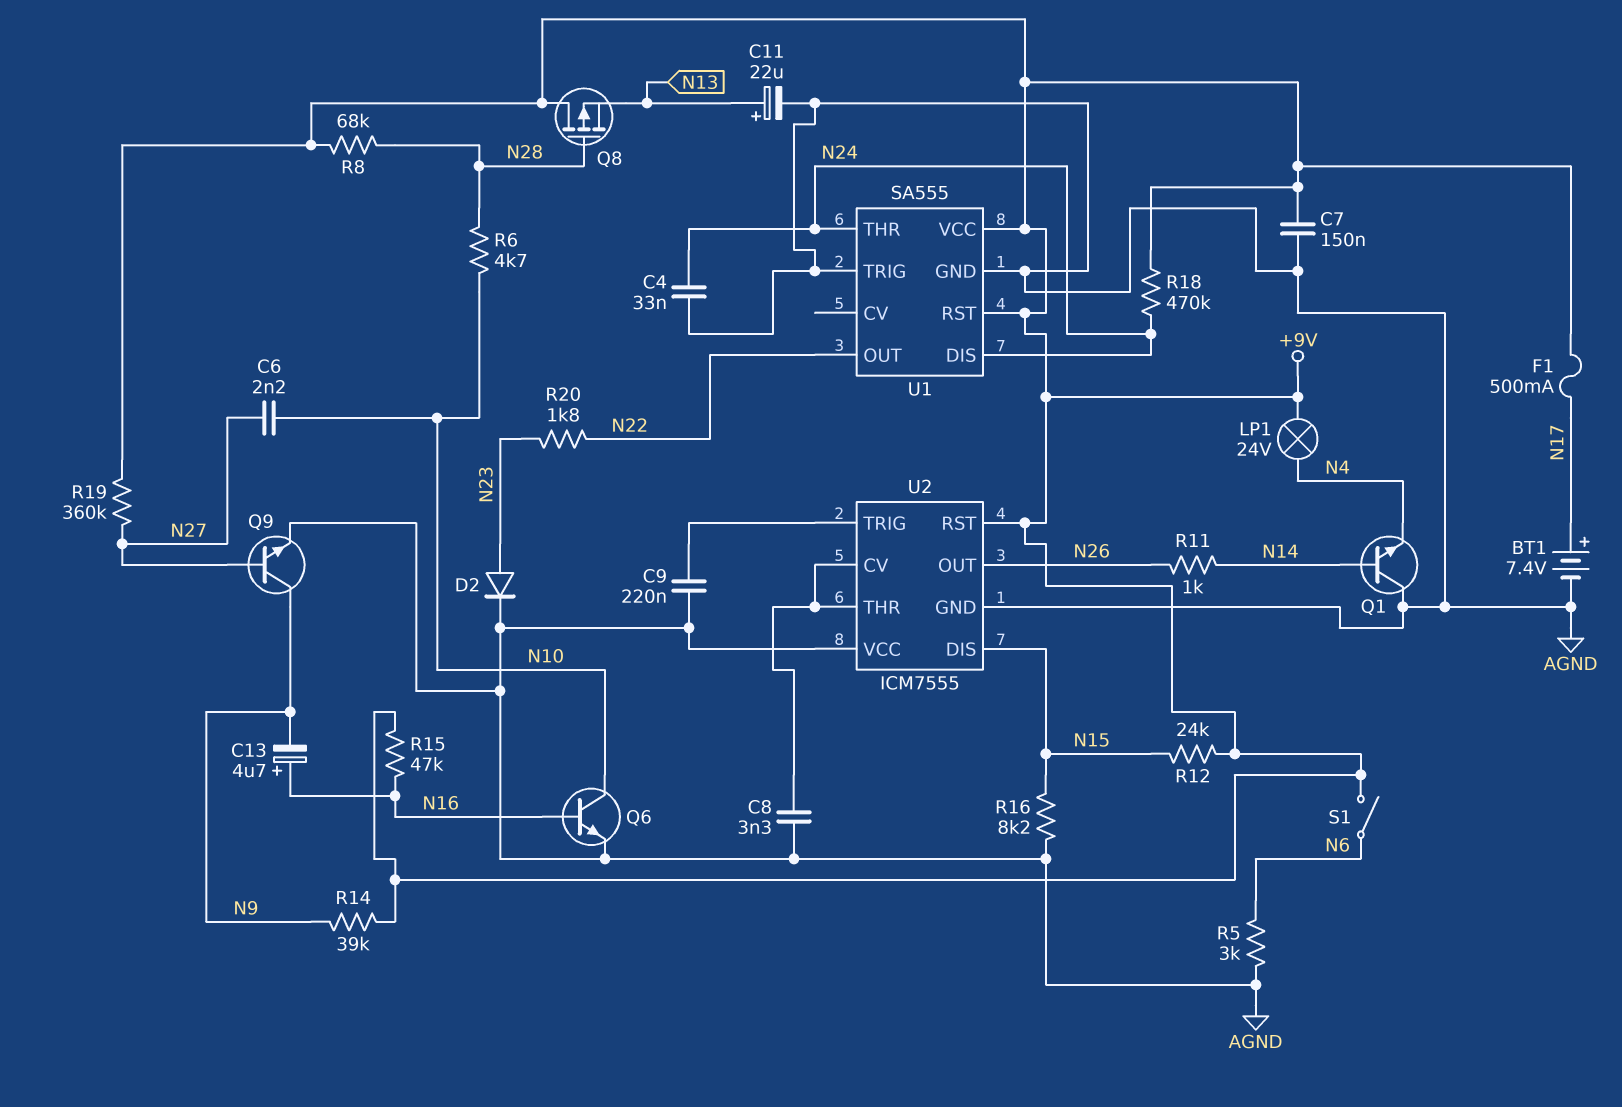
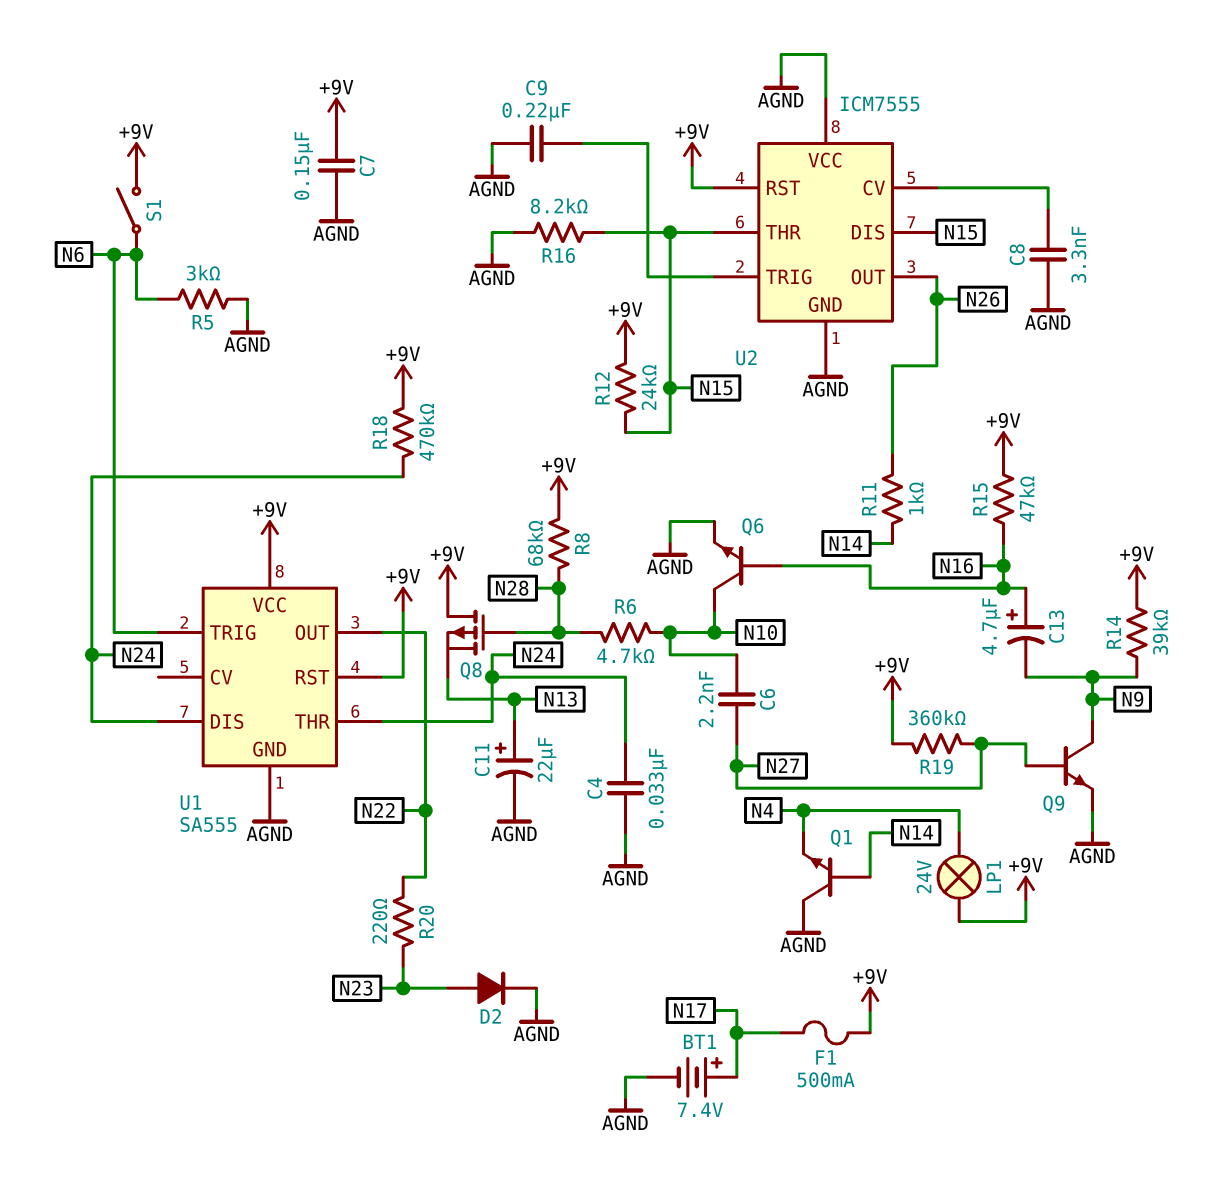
R20: 1.8k (N22, N23) -> 220 (N22, N23)
U1 pin TRIG: AGND -> N6
U2 pin THR: U2/CV -> N15

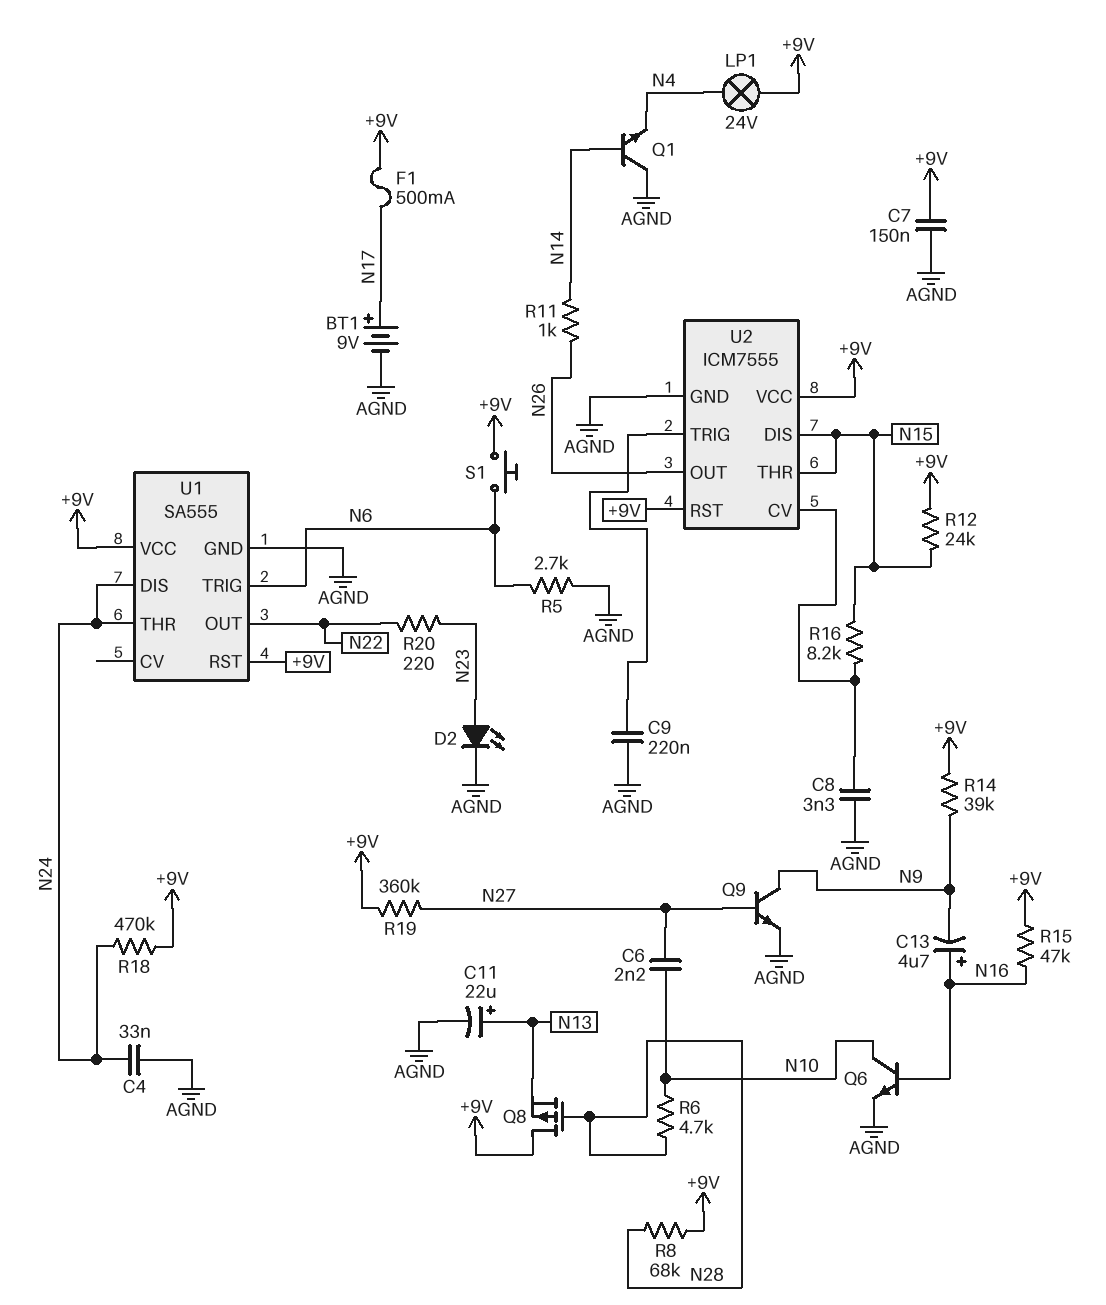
BT1: 7.4V (plus N17, minus AGND) -> 9V (plus N17, minus AGND)
D2: diode (A N23, K AGND) -> LED (A N23, K AGND)
R5: 3k (AGND, N6) -> 2.7k (AGND, N6)
R16: 8.2k (AGND, N15) -> 8.2k (N15, U2/CV)
S1: switch (+9V, N6) -> button (+9V, N6)
U2 pin VCC: AGND -> +9V

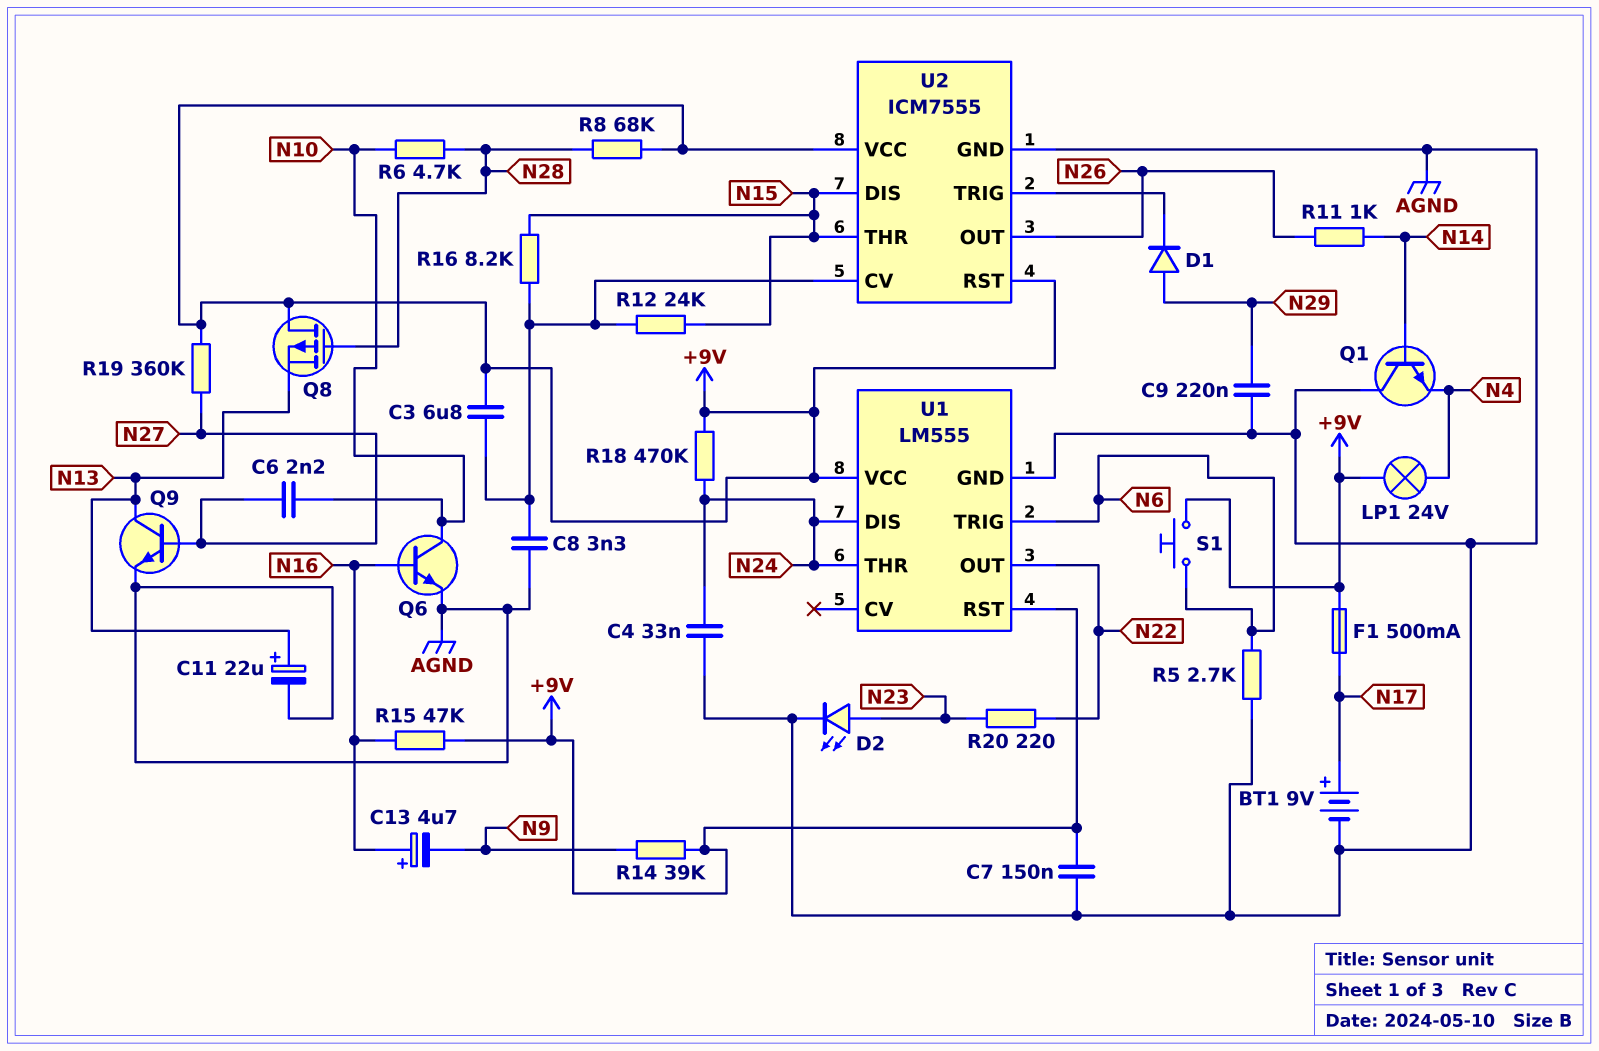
C3: none -> 6.8uF (+9V, U2/CV)
C9: 220nF (AGND, U2/TRIG) -> 220nF (AGND, N29)
D1: none -> diode (A N29, K U2/TRIG)
Q9: NPN (B N27, C N9, E AGND) -> NPN (B N27, C N13, E AGND)
R12: 24k (+9V, N15) -> 24k (N15, U2/CV)
U1: SA555 -> LM555

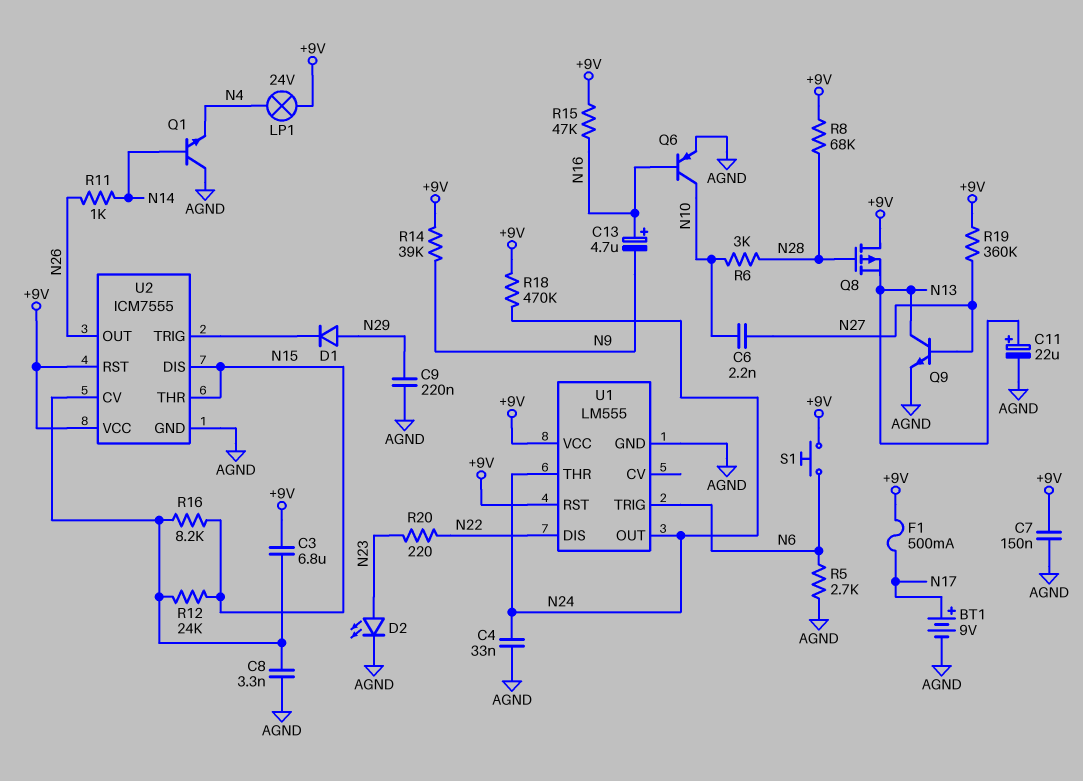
Q6: NPN (B N16, C N10, E AGND) -> PNP (B N16, C N10, E AGND)
R6: 4.7k (N10, N28) -> 3k (N10, N28)
U1 pin DIS: N24 -> N22
U1 pin OUT: N22 -> N24

